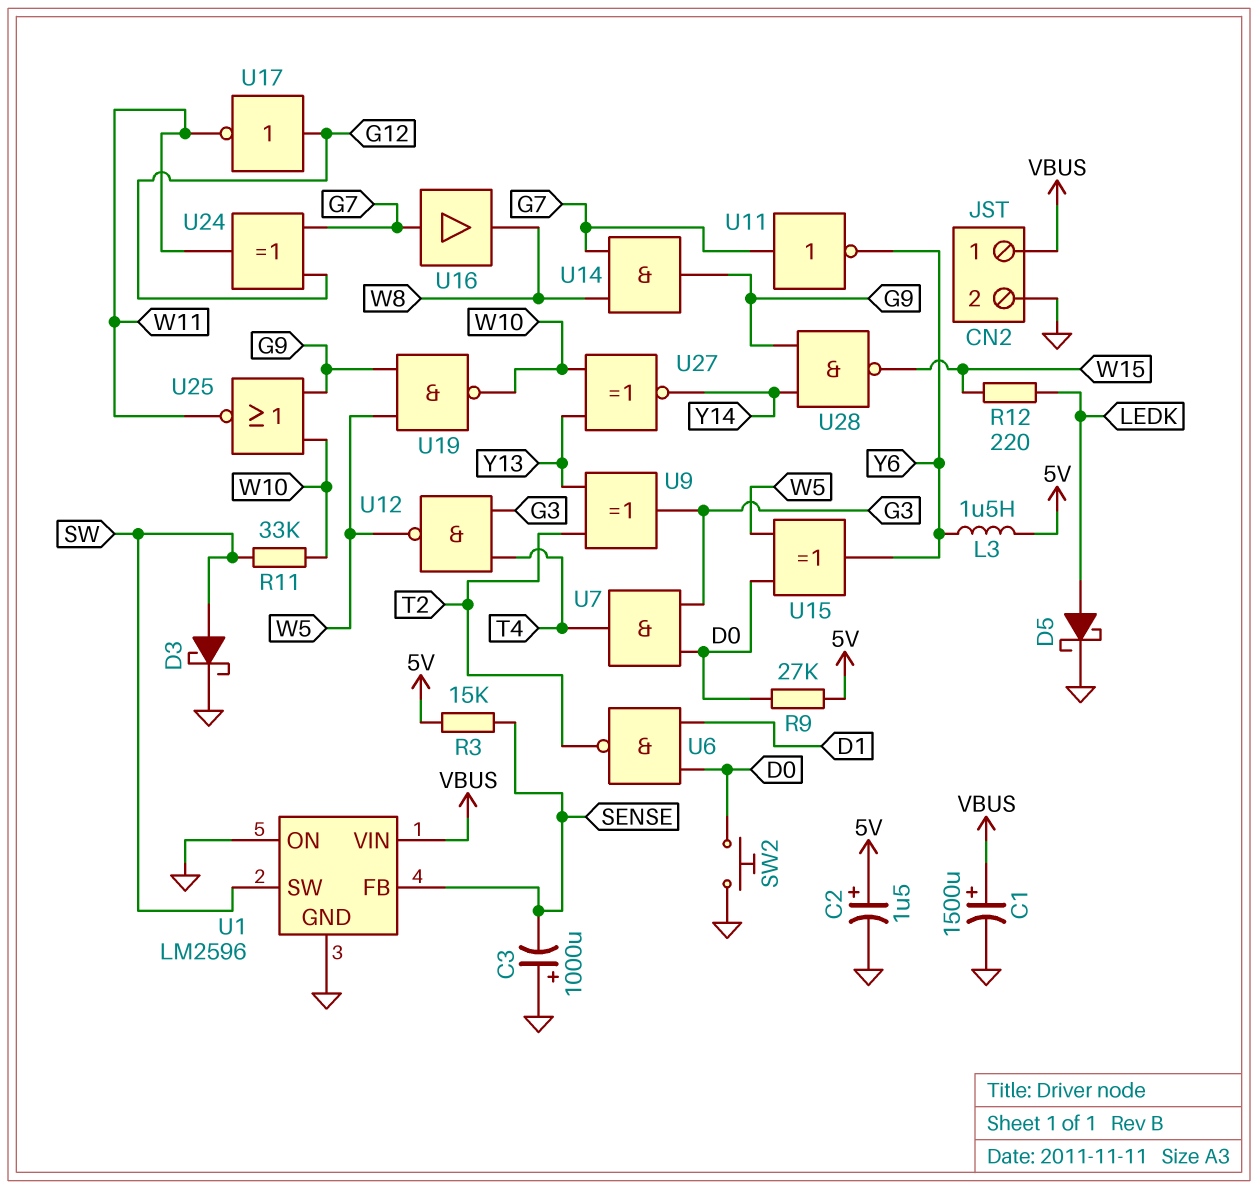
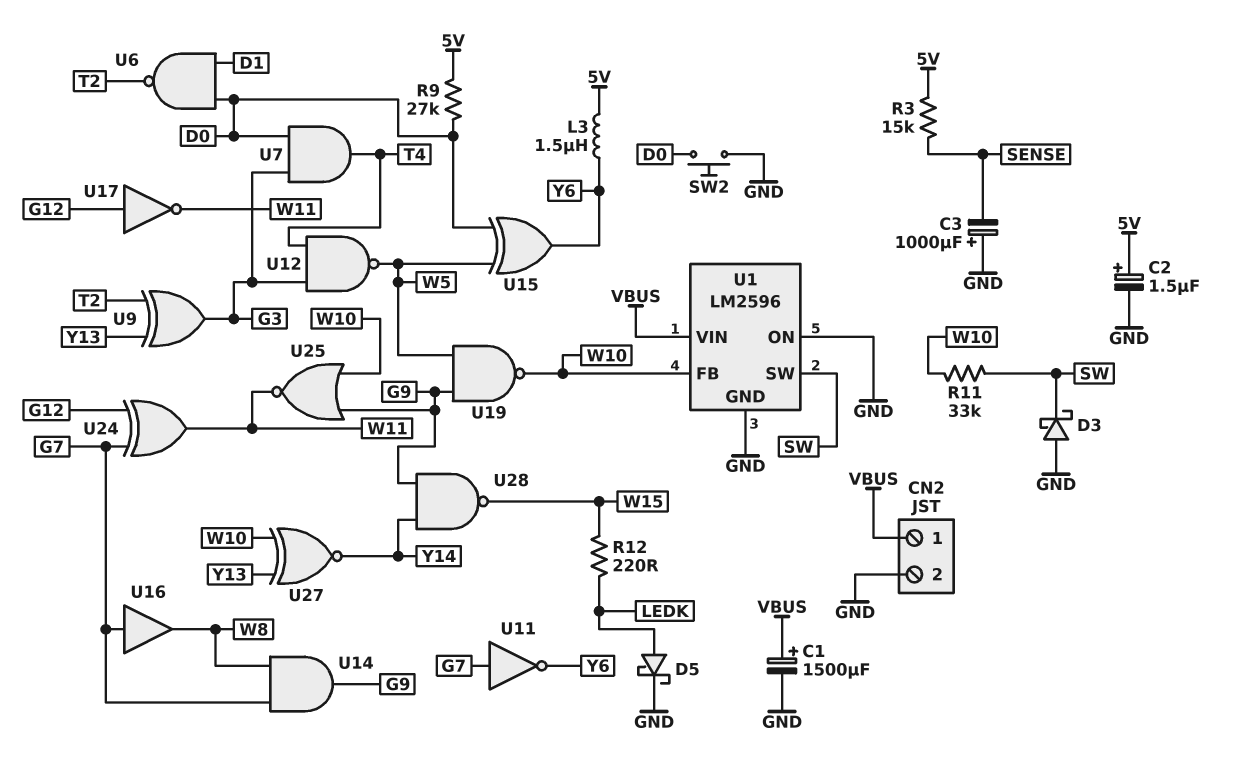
D3: schottky (A SW, K GND) -> schottky (A GND, K SW)
U1 pin FB: SENSE -> W10

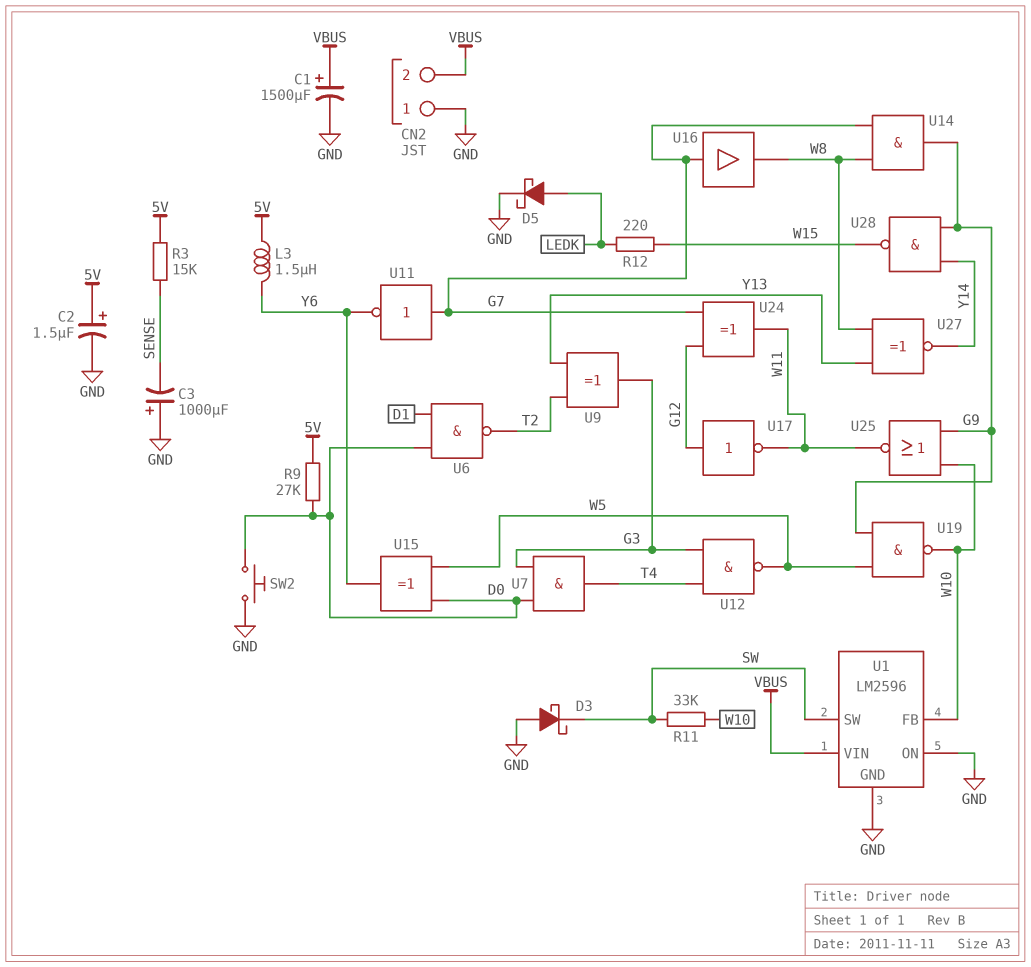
CN2 pin 1: VBUS -> GND
CN2 pin 2: GND -> VBUS
U27: XNOR (in W10, in Y13, out Y14) -> XNOR (in W8, in Y13, out Y14)

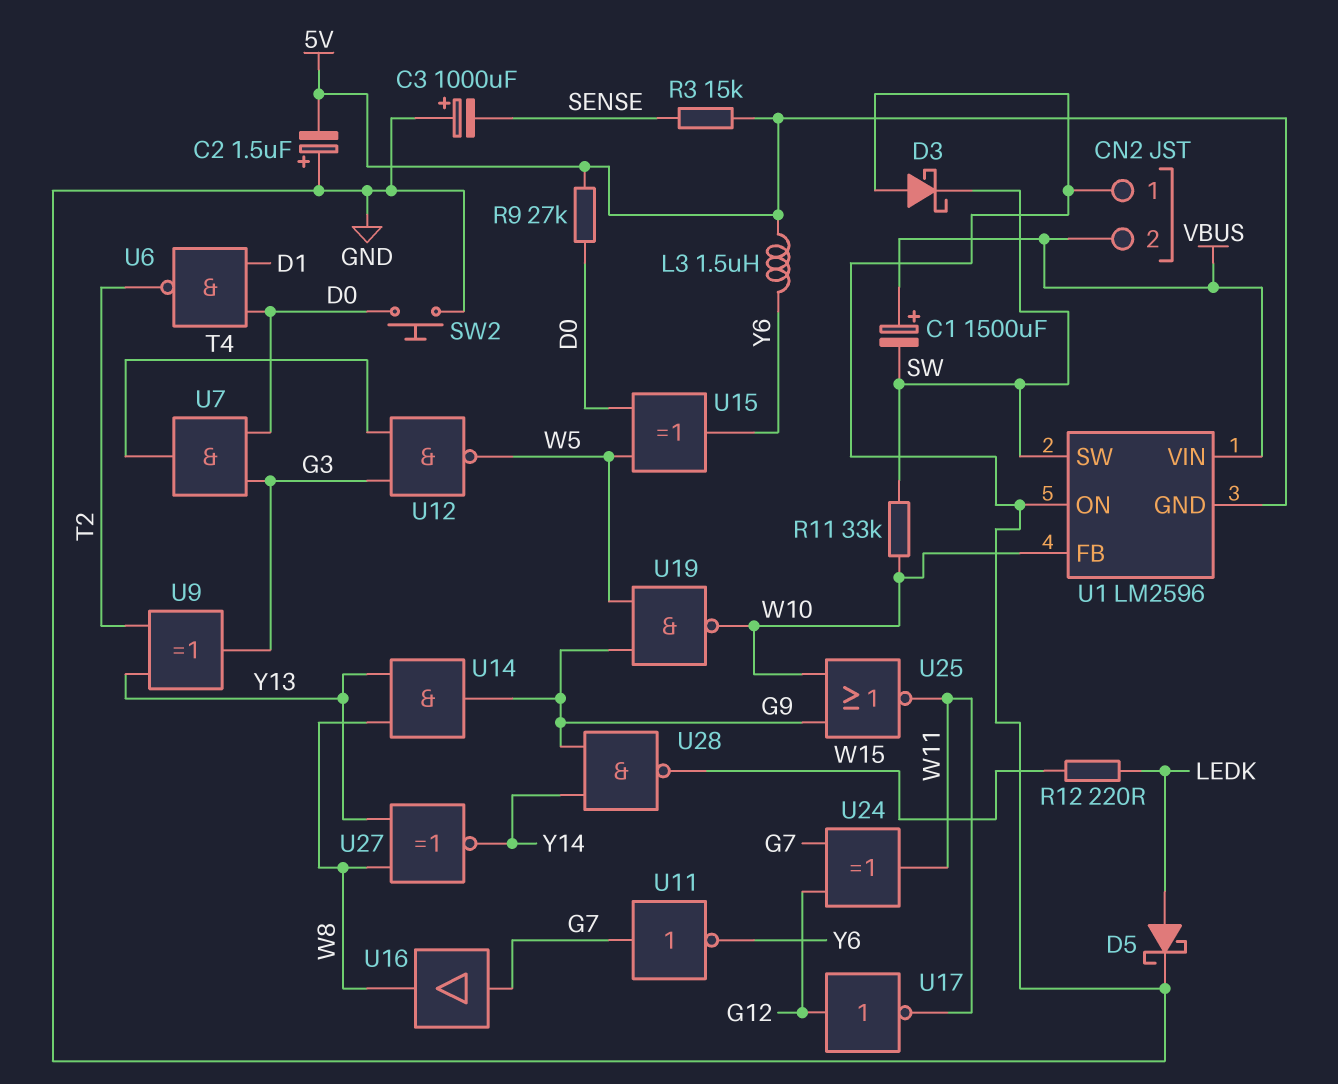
C1: 1500uF (plus VBUS, minus GND) -> 1500uF (plus VBUS, minus SW)
C2: 1.5uF (plus 5V, minus GND) -> 1.5uF (plus GND, minus 5V)
U1 pin GND: GND -> 5V
U14: AND (in G7, in W8, out G9) -> AND (in W8, in Y13, out G9)

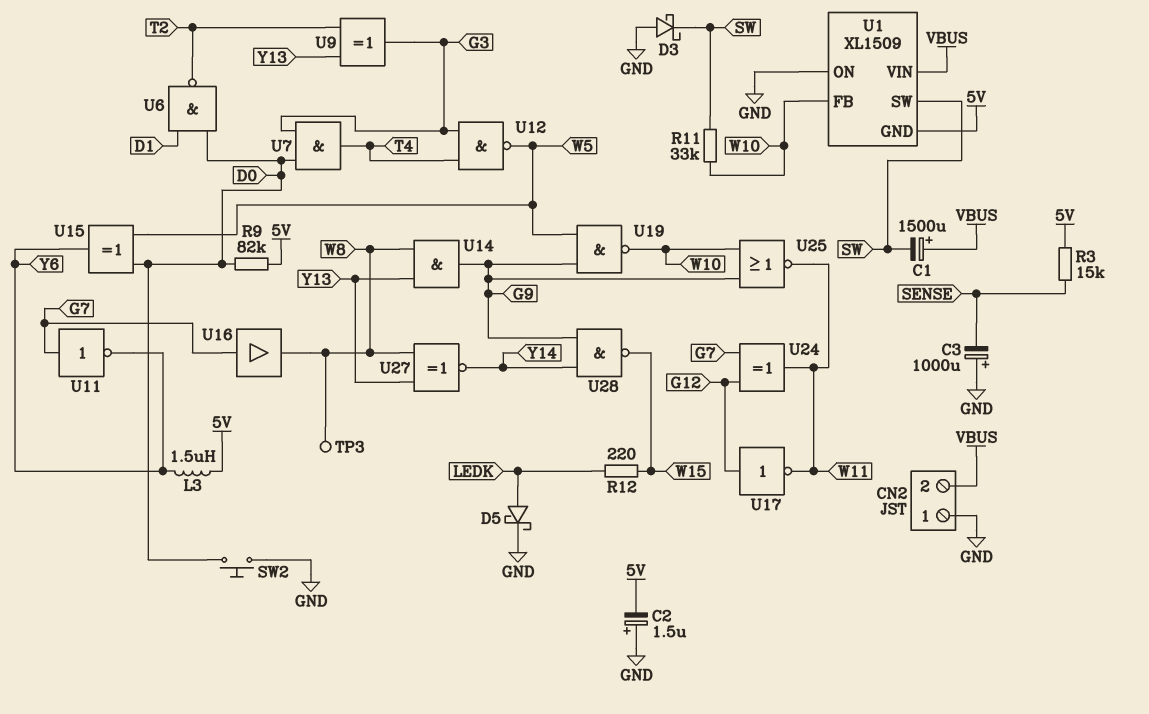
R9: 27k (5V, D0) -> 82k (5V, D0)
TP3: none -> test point (W8)
U1: LM2596 -> XL1509

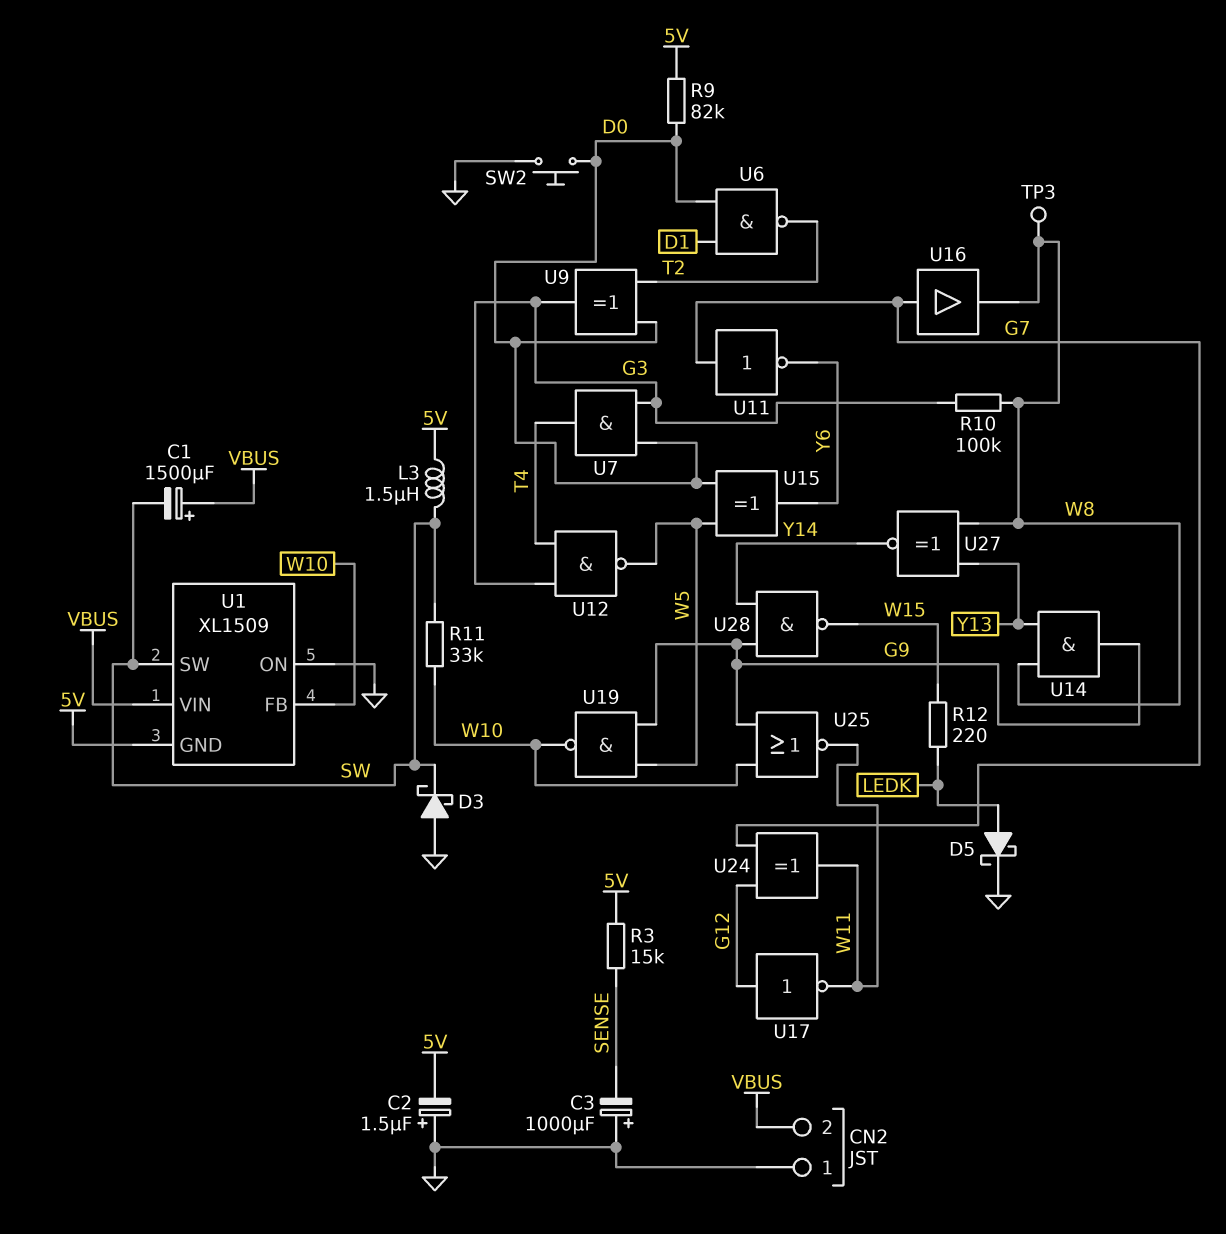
L3: 1.5uH (5V, Y6) -> 1.5uH (5V, SW)
R10: none -> 100k (G3, W8)
U9: XOR (in T2, in Y13, out G3) -> XOR (in D0, in T2, out G3)

